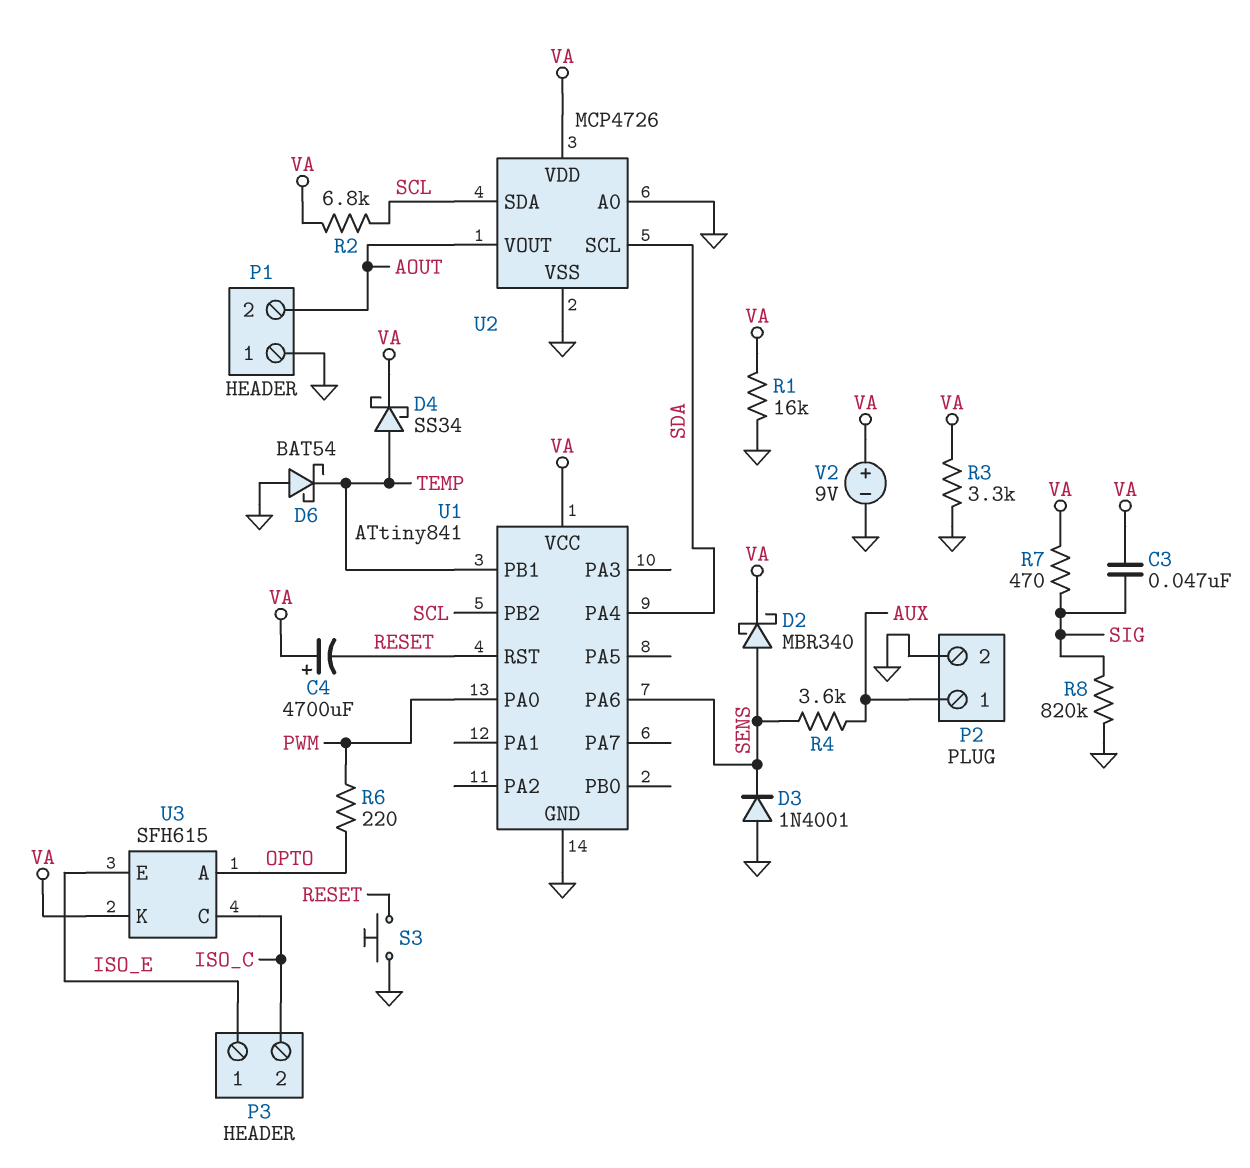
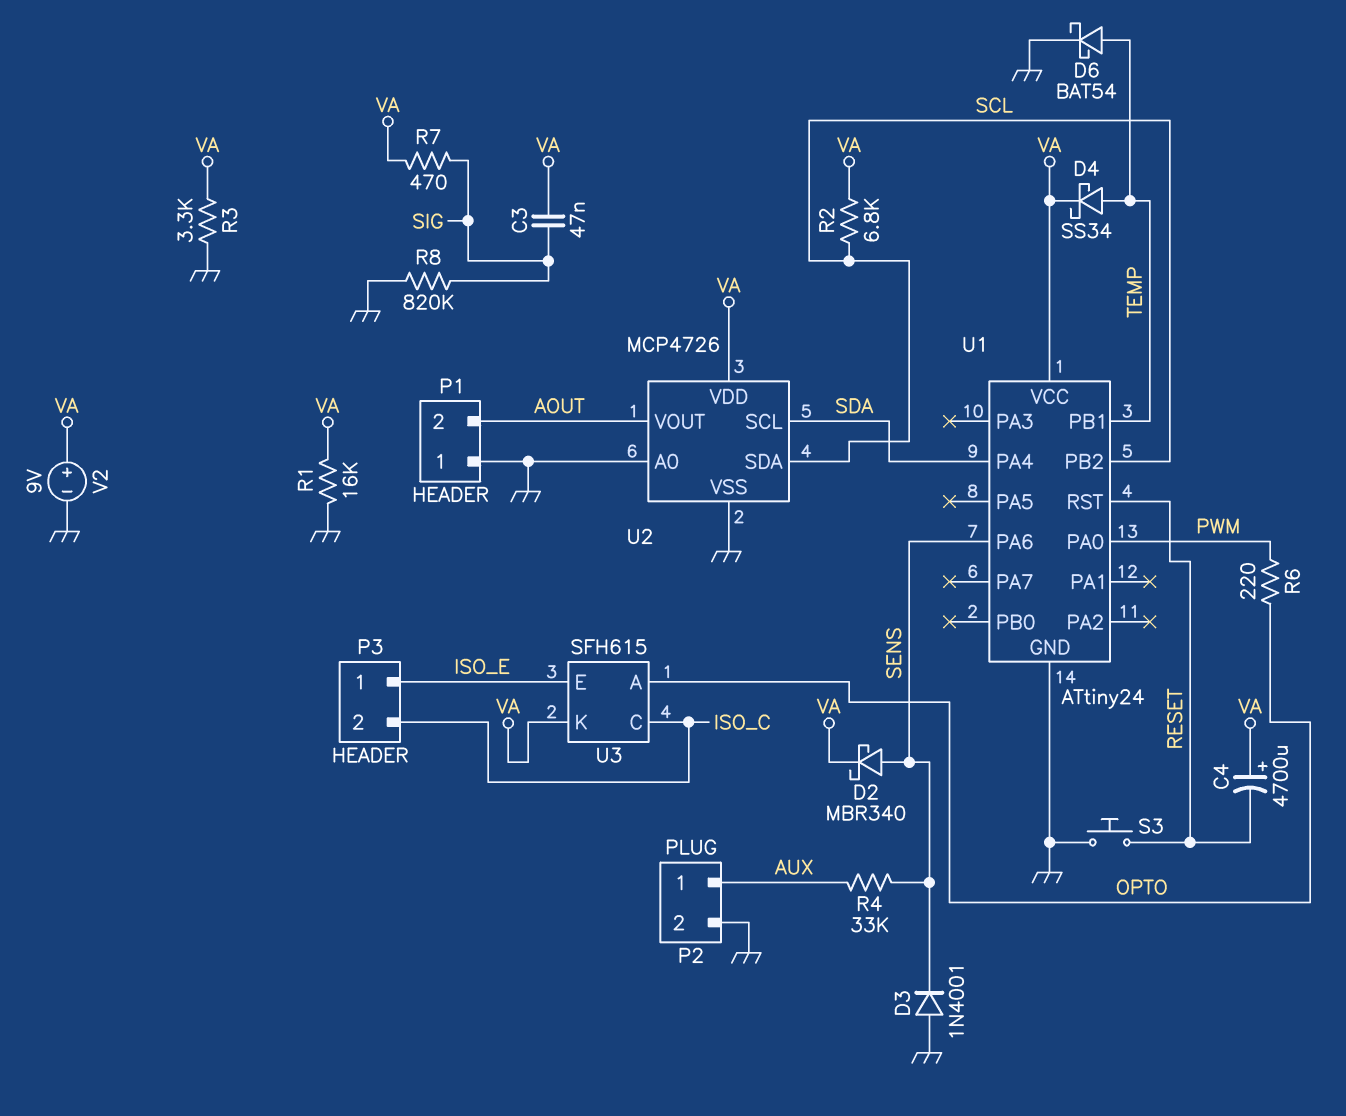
D6: schottky BAT54 (A GND, K TEMP) -> schottky BAT54 (A TEMP, K GND)
R4: 3.6k (AUX, SENS) -> 33k (AUX, SENS)
U1: ATtiny841 -> ATtiny24

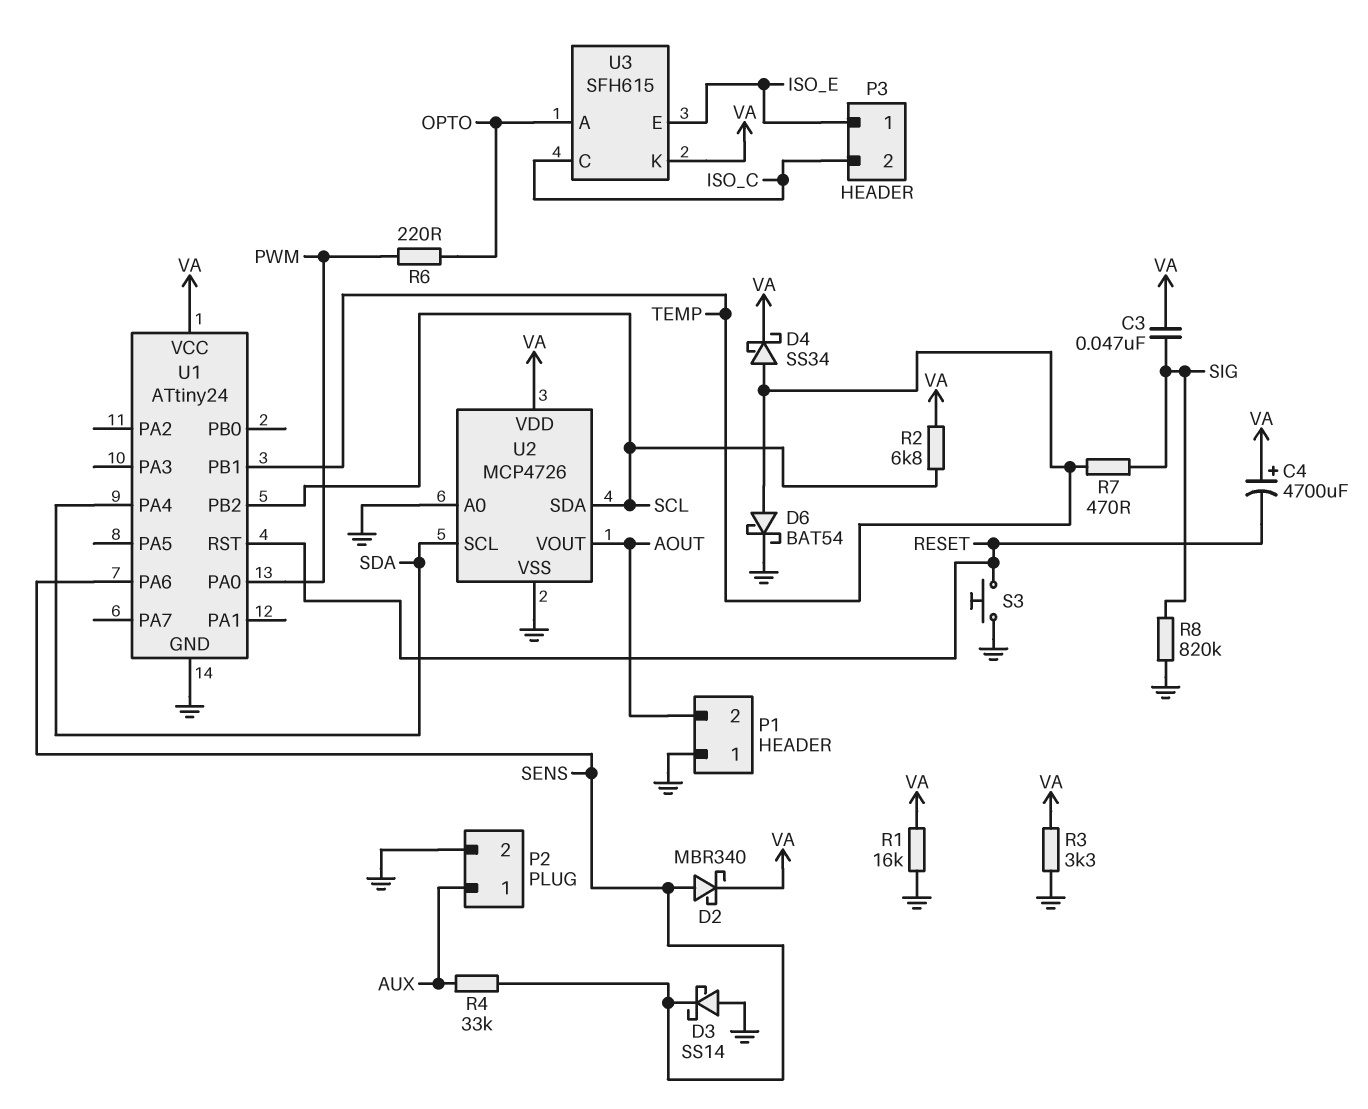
D3: diode 1N4001 (A GND, K SENS) -> schottky SS14 (A GND, K SENS)
R7: 470 (SIG, VA) -> 470 (SIG, TEMP)
V2: 9V (plus VA, minus GND) -> none

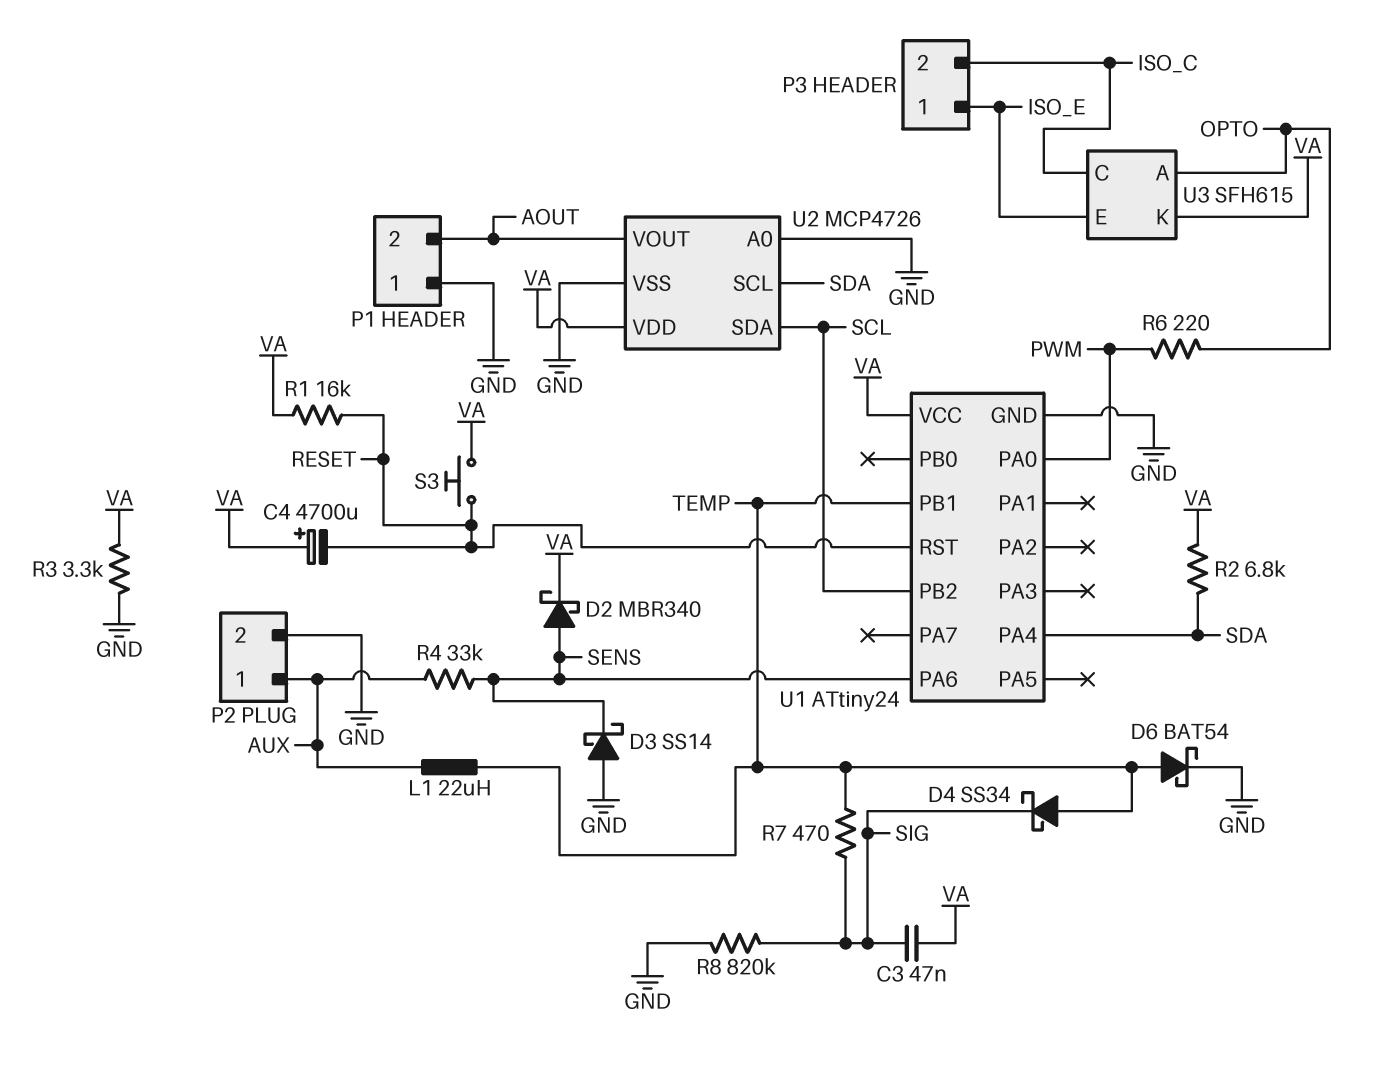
D4: schottky SS34 (A TEMP, K VA) -> schottky SS34 (A TEMP, K SIG)
L1: none -> 22uH (AUX, TEMP)
R1: 16k (GND, VA) -> 16k (RESET, VA)
R2: 6.8k (SCL, VA) -> 6.8k (SDA, VA)
S3: button (GND, RESET) -> button (RESET, VA)

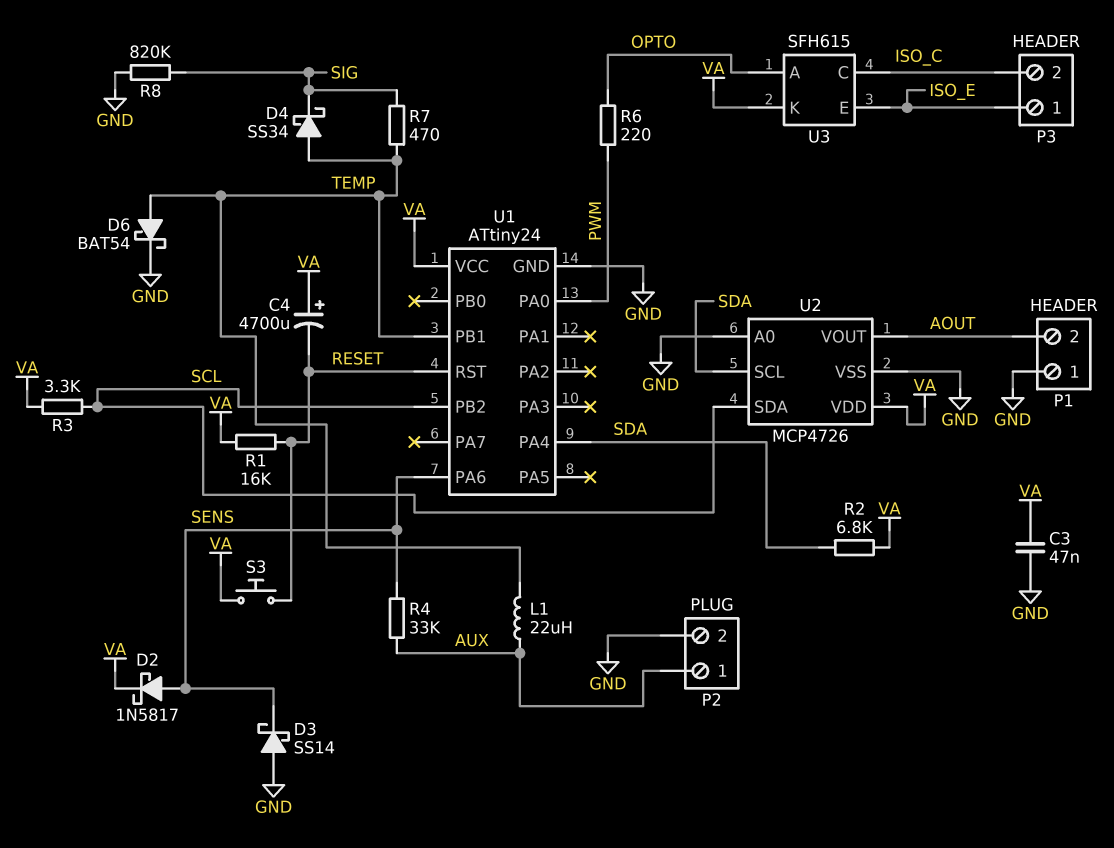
C3: 47nF (SIG, VA) -> 47nF (GND, VA)
D2: schottky MBR340 (A SENS, K VA) -> schottky 1N5817 (A SENS, K VA)
R3: 3.3k (GND, VA) -> 3.3k (SCL, VA)

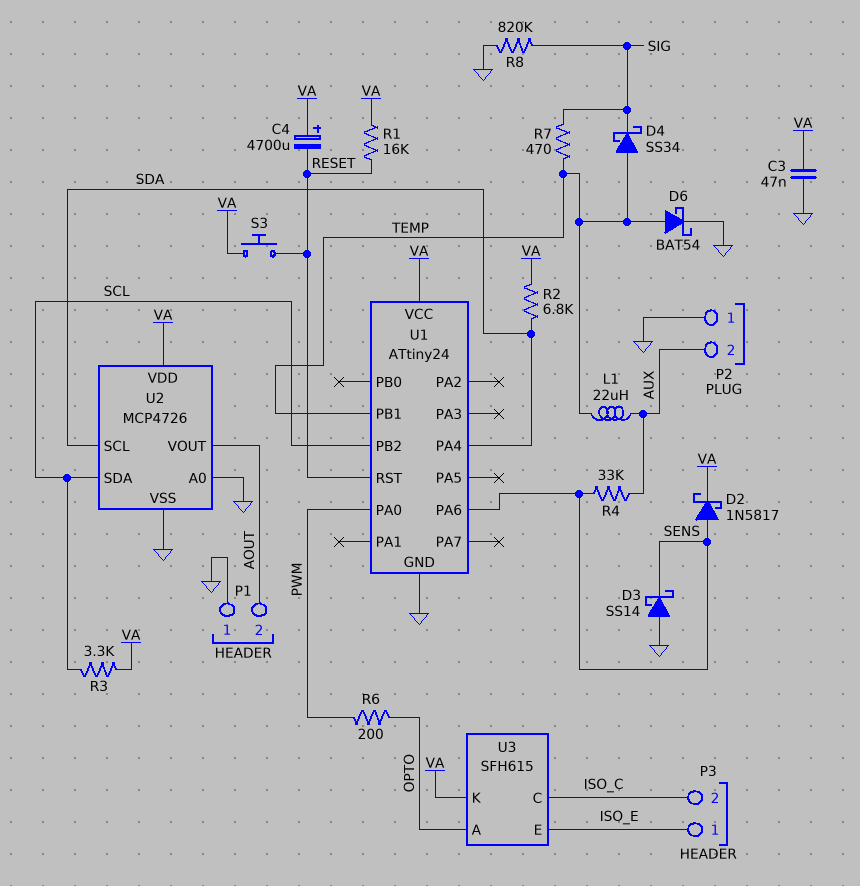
P2 pin 1: AUX -> GND
P2 pin 2: GND -> AUX
R6: 220 (OPTO, PWM) -> 200 (OPTO, PWM)

